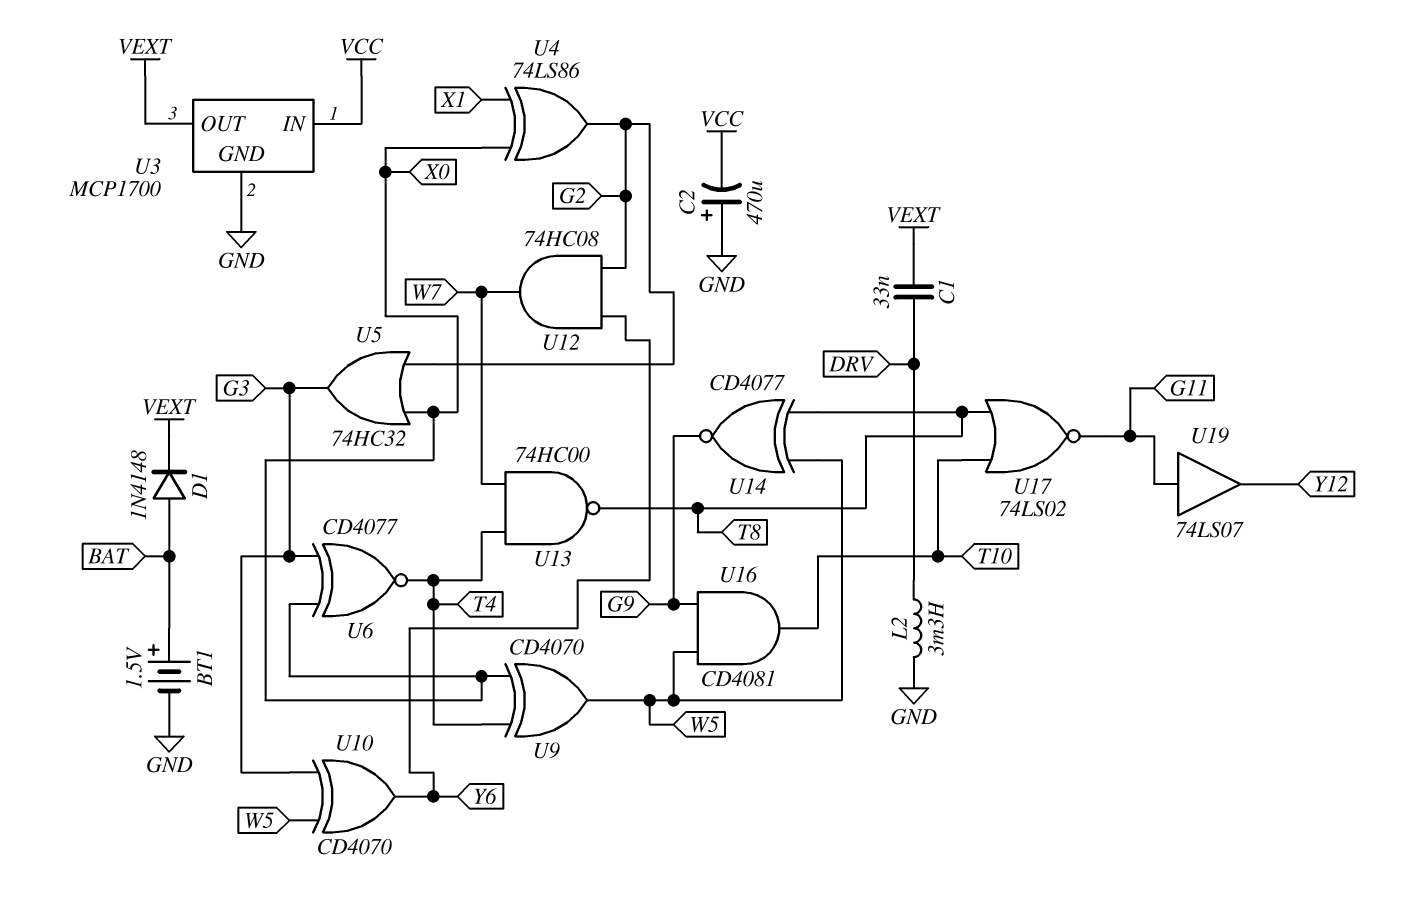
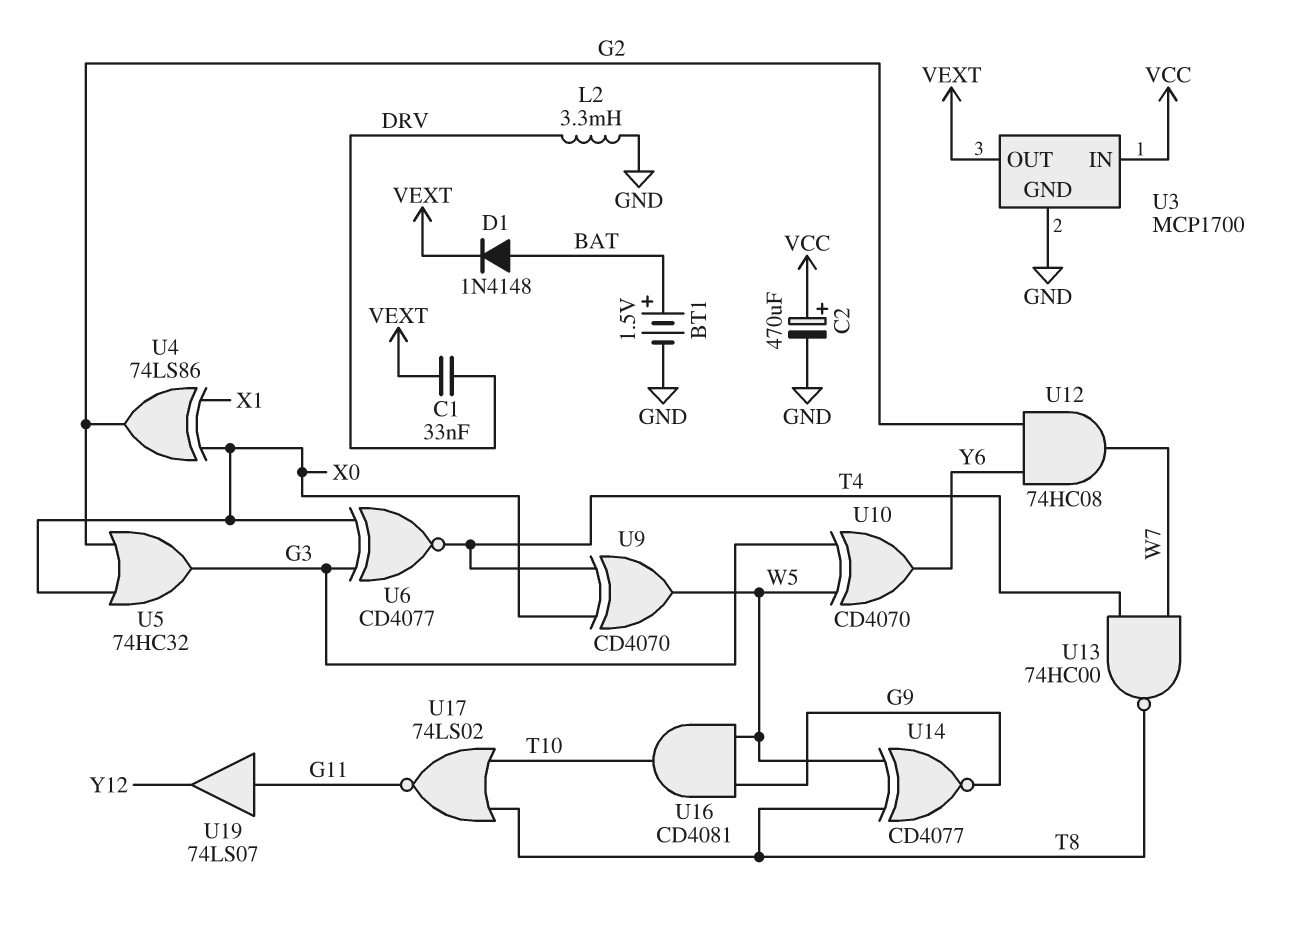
C2: 470uF (plus GND, minus VCC) -> 470uF (plus VCC, minus GND)

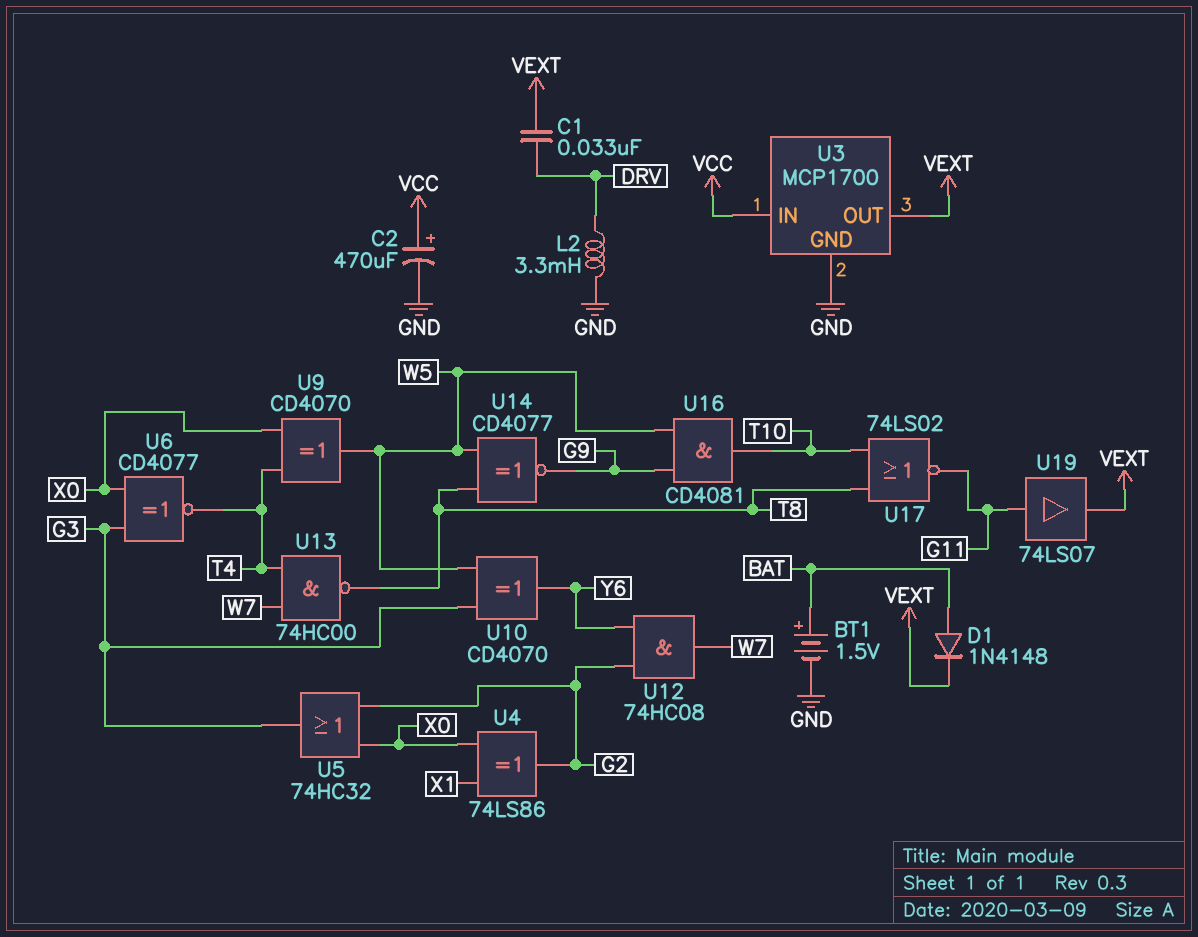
U19: buffer 74LS07 (in G11, out Y12) -> buffer 74LS07 (in G11, out VEXT)

